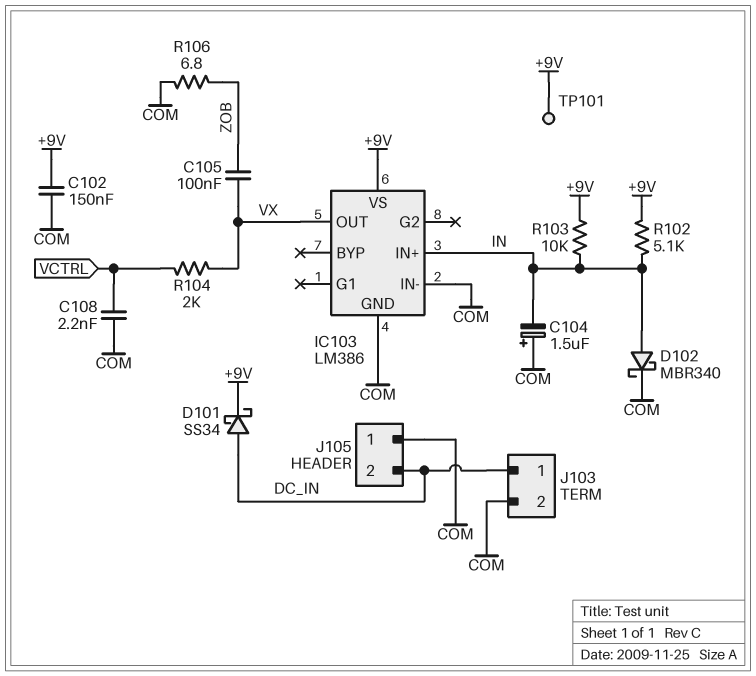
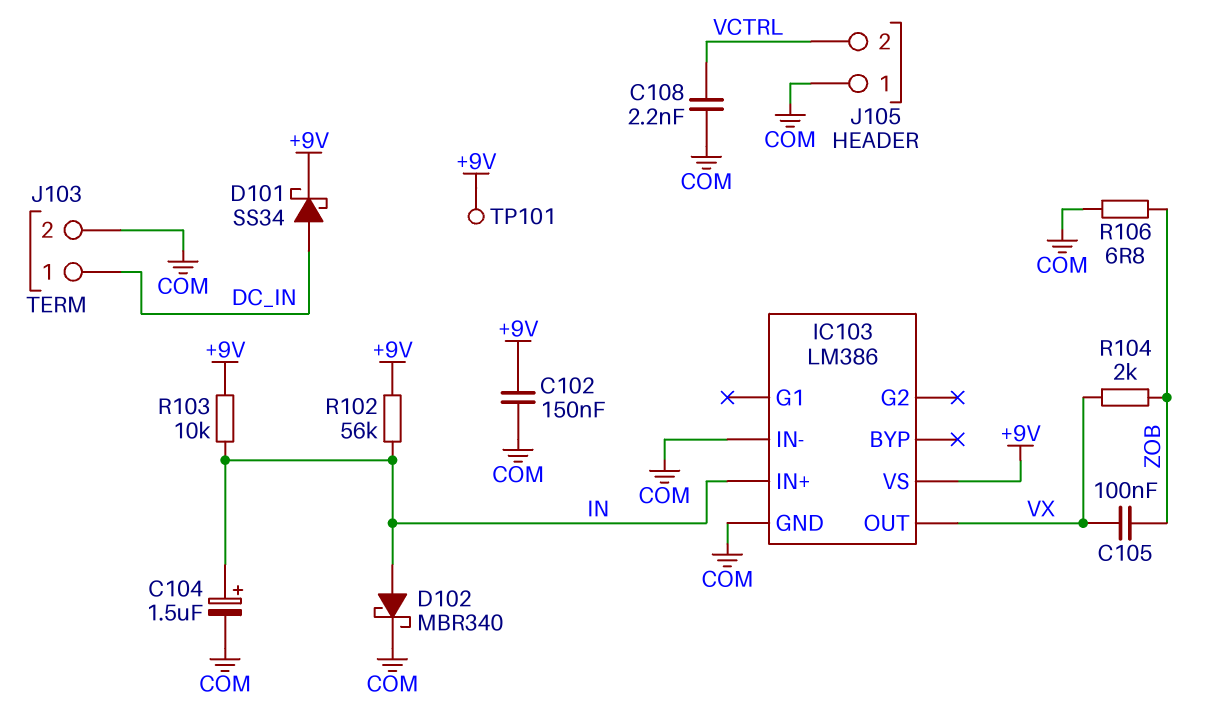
C104: 1.5uF (plus COM, minus IN) -> 1.5uF (plus IN, minus COM)
J105 pin 2: DC_IN -> VCTRL
R102: 5.1k (+9V, IN) -> 56k (+9V, IN)
R104: 2k (VCTRL, VX) -> 2k (VX, ZOB)

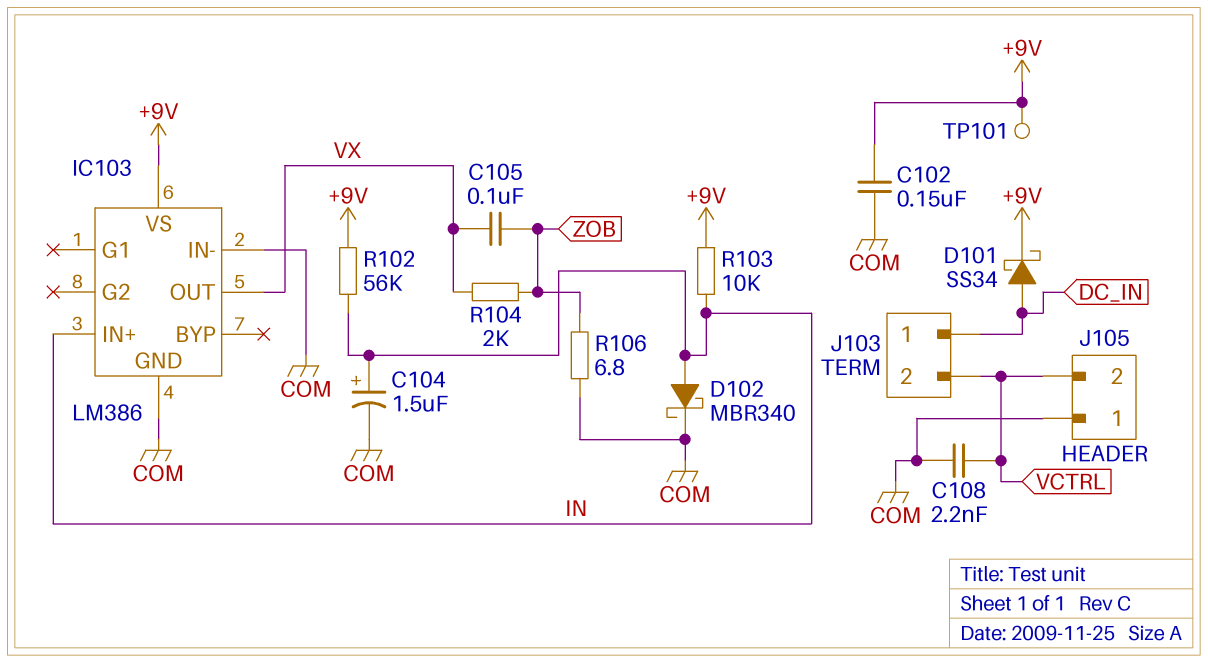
J103 pin 2: COM -> VCTRL

